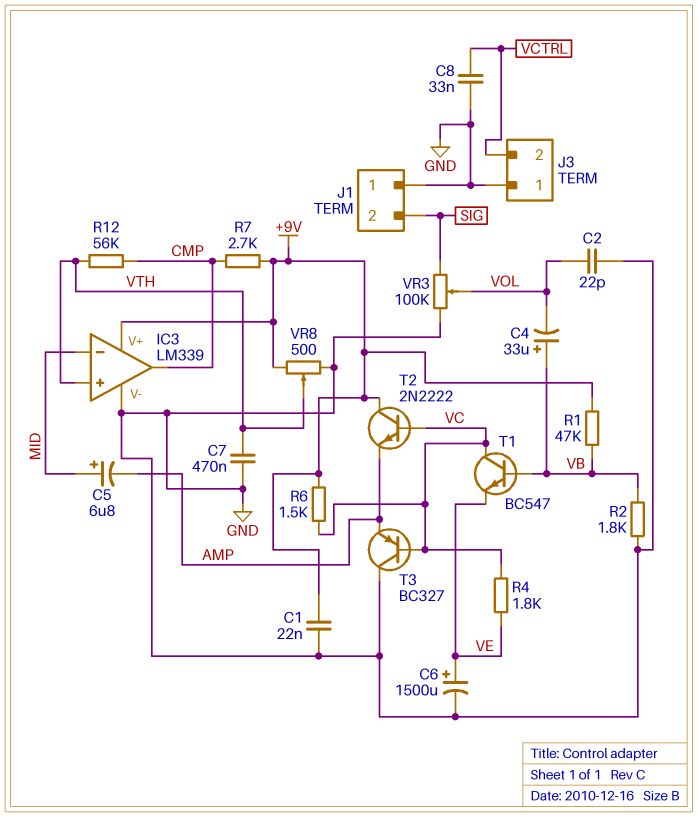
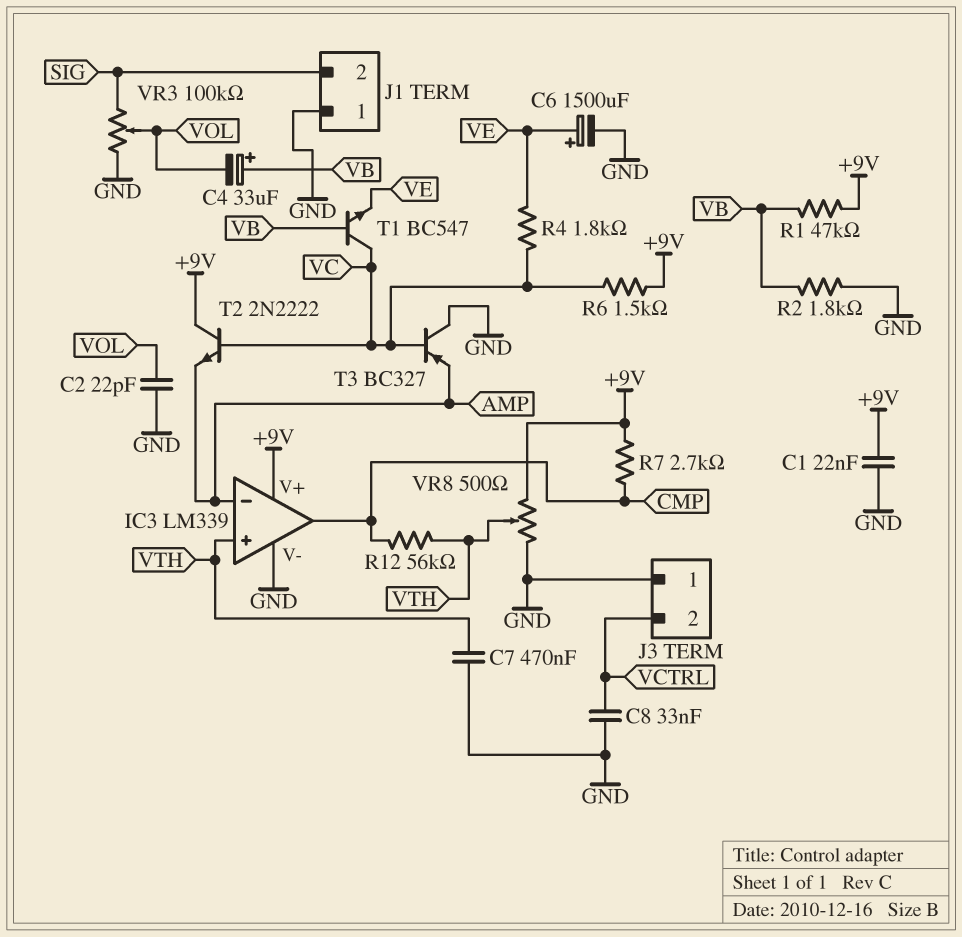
C5: 6.8uF (plus MID, minus AMP) -> none
IC3 pin in-: MID -> AMP

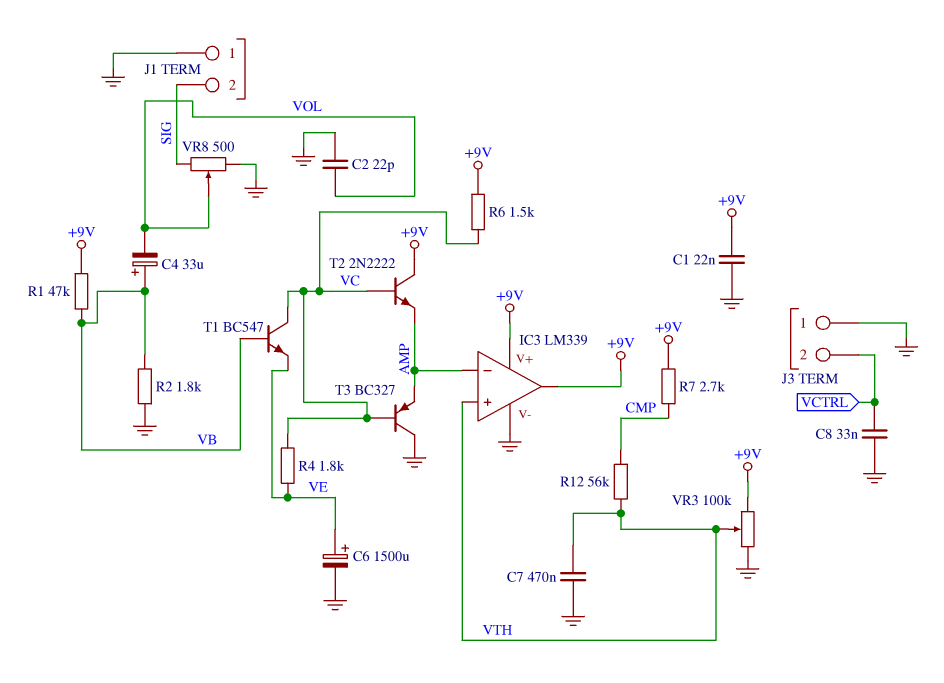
IC3 pin out: CMP -> +9V
VR3: 100k (GND, SIG, wiper VOL) -> 100k (+9V, GND, wiper VTH)
VR8: 500 (+9V, GND, wiper VTH) -> 500 (GND, SIG, wiper VOL)

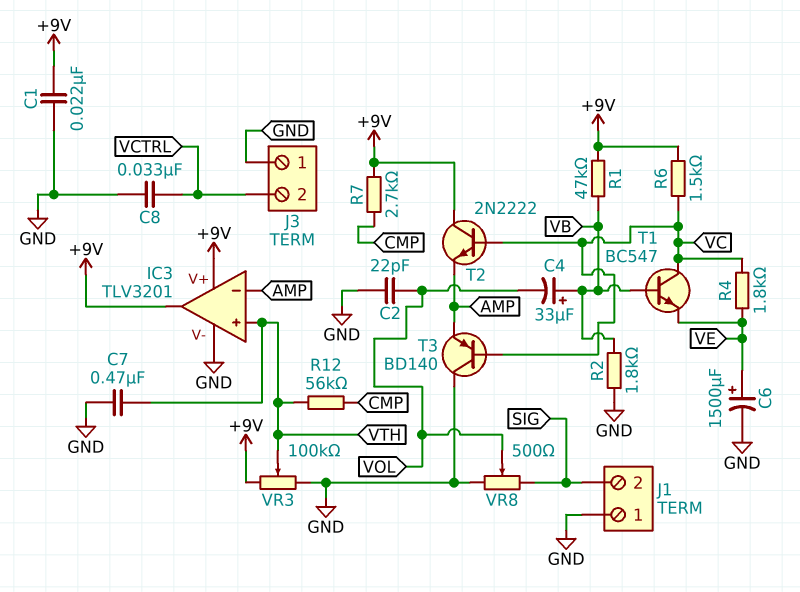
IC3: LM339 -> TLV3201
T3: PNP BC327 (B VC, C GND, E AMP) -> PNP BD140 (B VC, C GND, E AMP)

